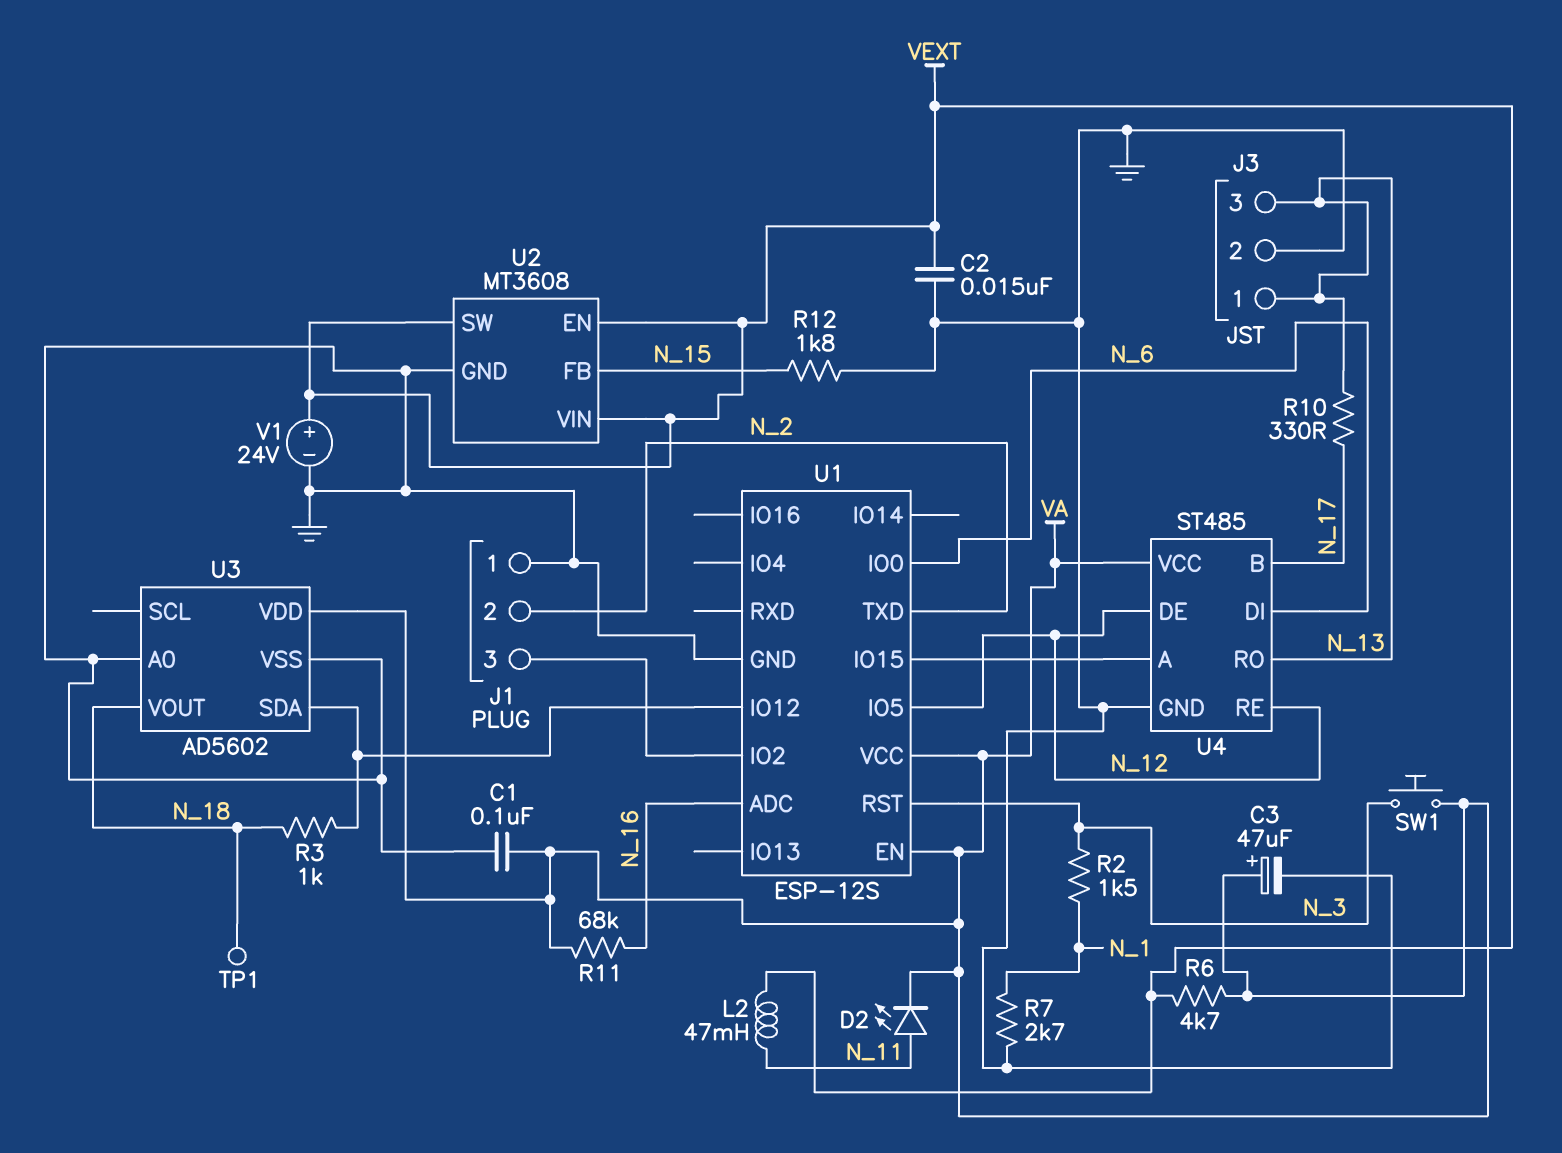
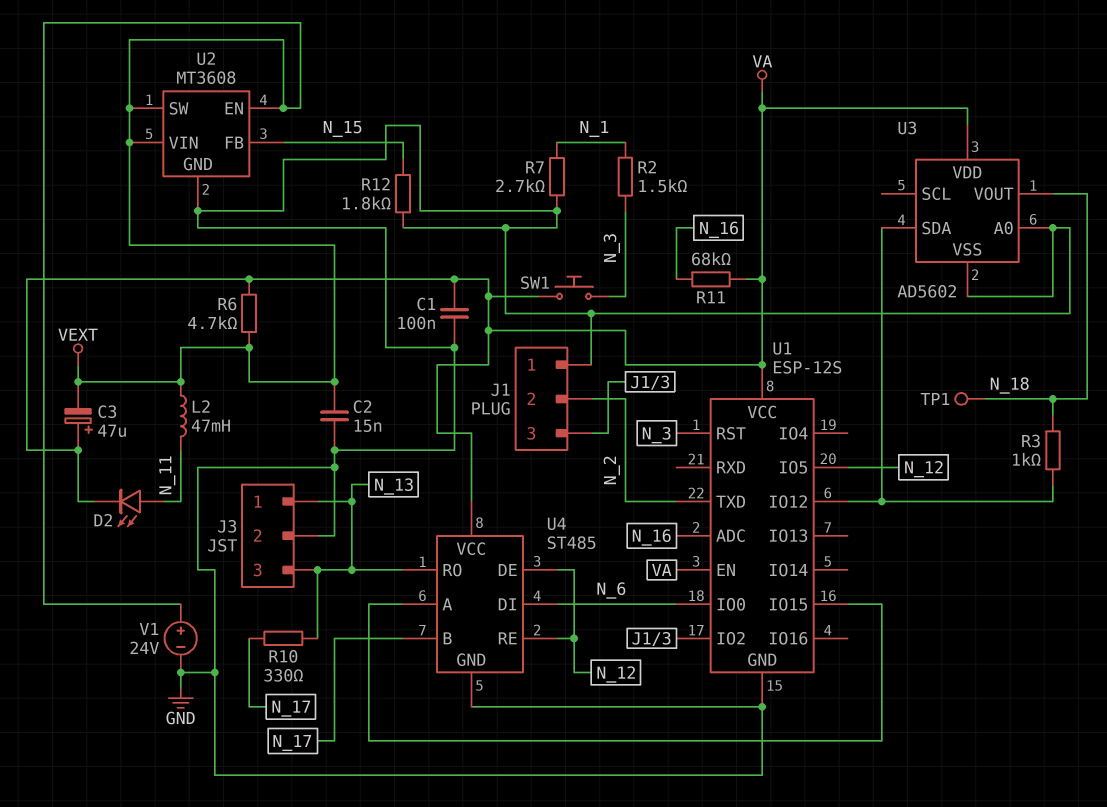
C3: 47uF (plus VA, minus GND) -> 47uF (plus VA, minus VEXT)

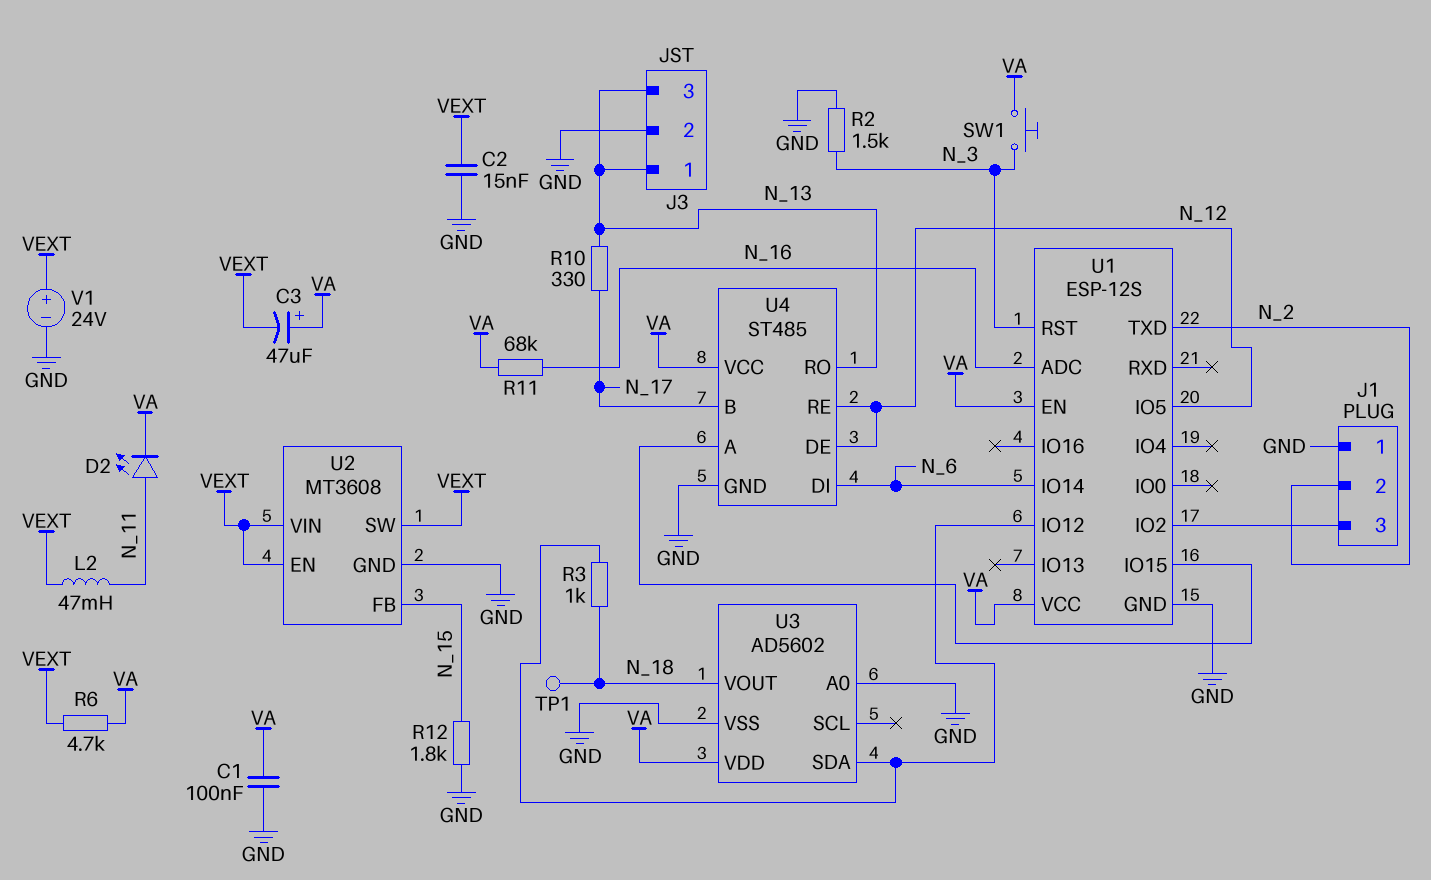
R2: 1.5k (N_1, N_3) -> 1.5k (GND, N_3)
R7: 2.7k (GND, N_1) -> none
U1 pin IO0: N_6 -> none
U1 pin IO14: none -> N_6

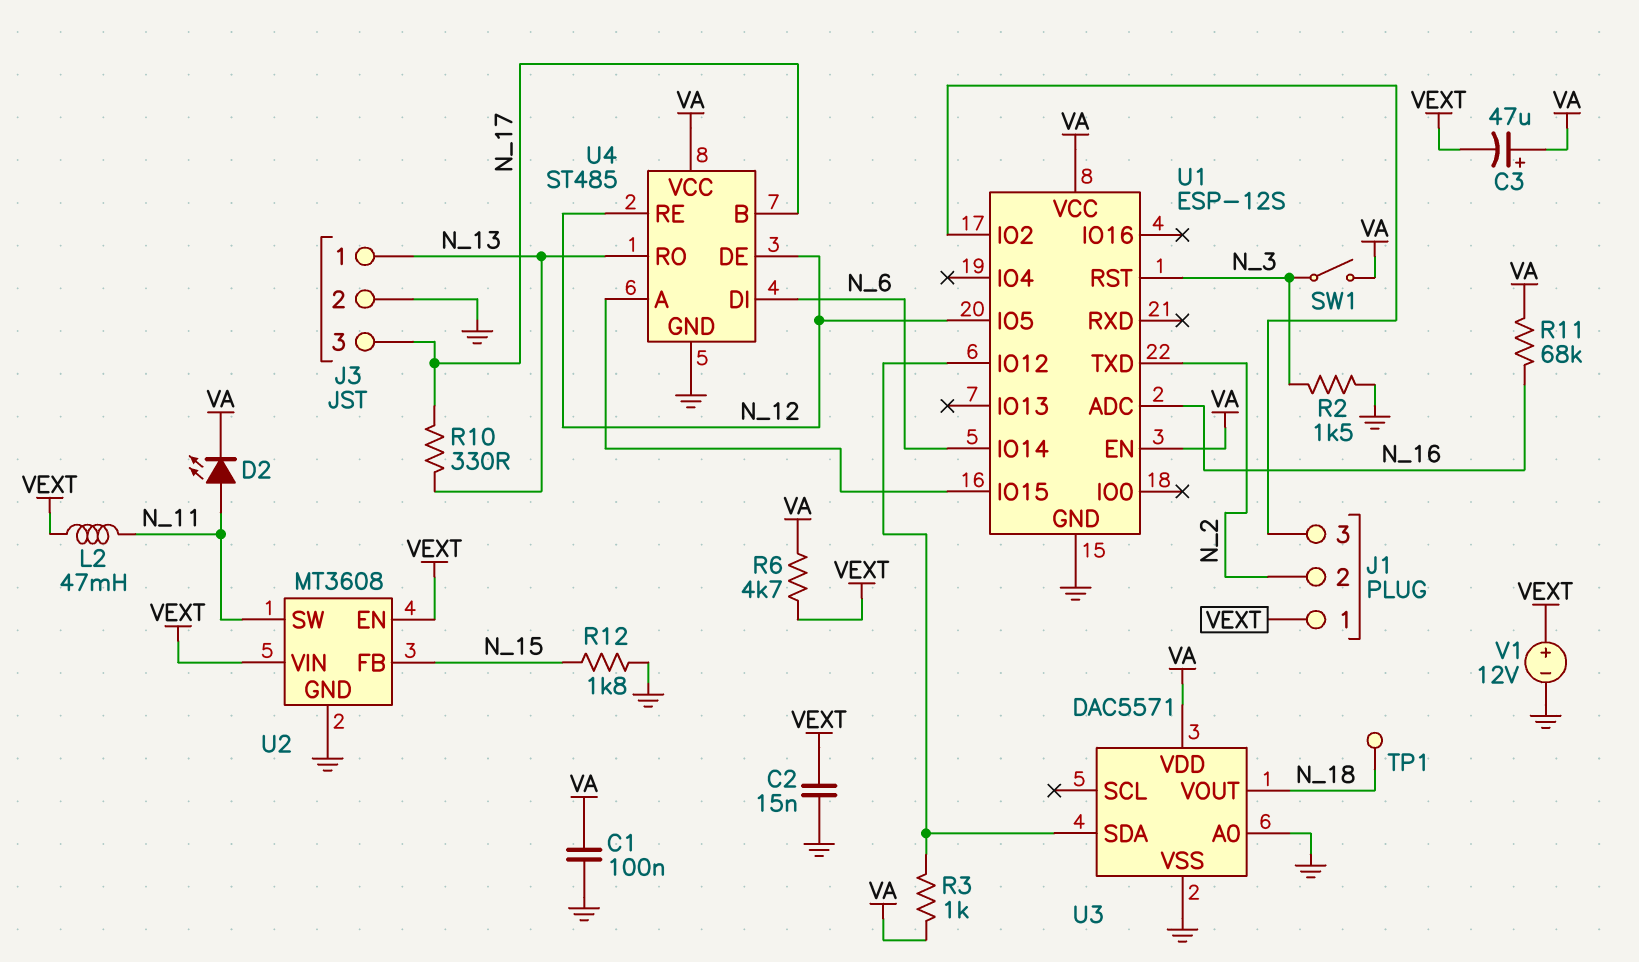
J1 pin 1: GND -> VEXT
J3 pin 3: N_13 -> N_17
R3: 1k (N_18, U1/IO12) -> 1k (U1/IO12, VA)
SW1: button (N_3, VA) -> switch (N_3, VA)
U2 pin SW: VEXT -> N_11
U3: AD5602 -> DAC5571
V1: 24V (plus VEXT, minus GND) -> 12V (plus VEXT, minus GND)

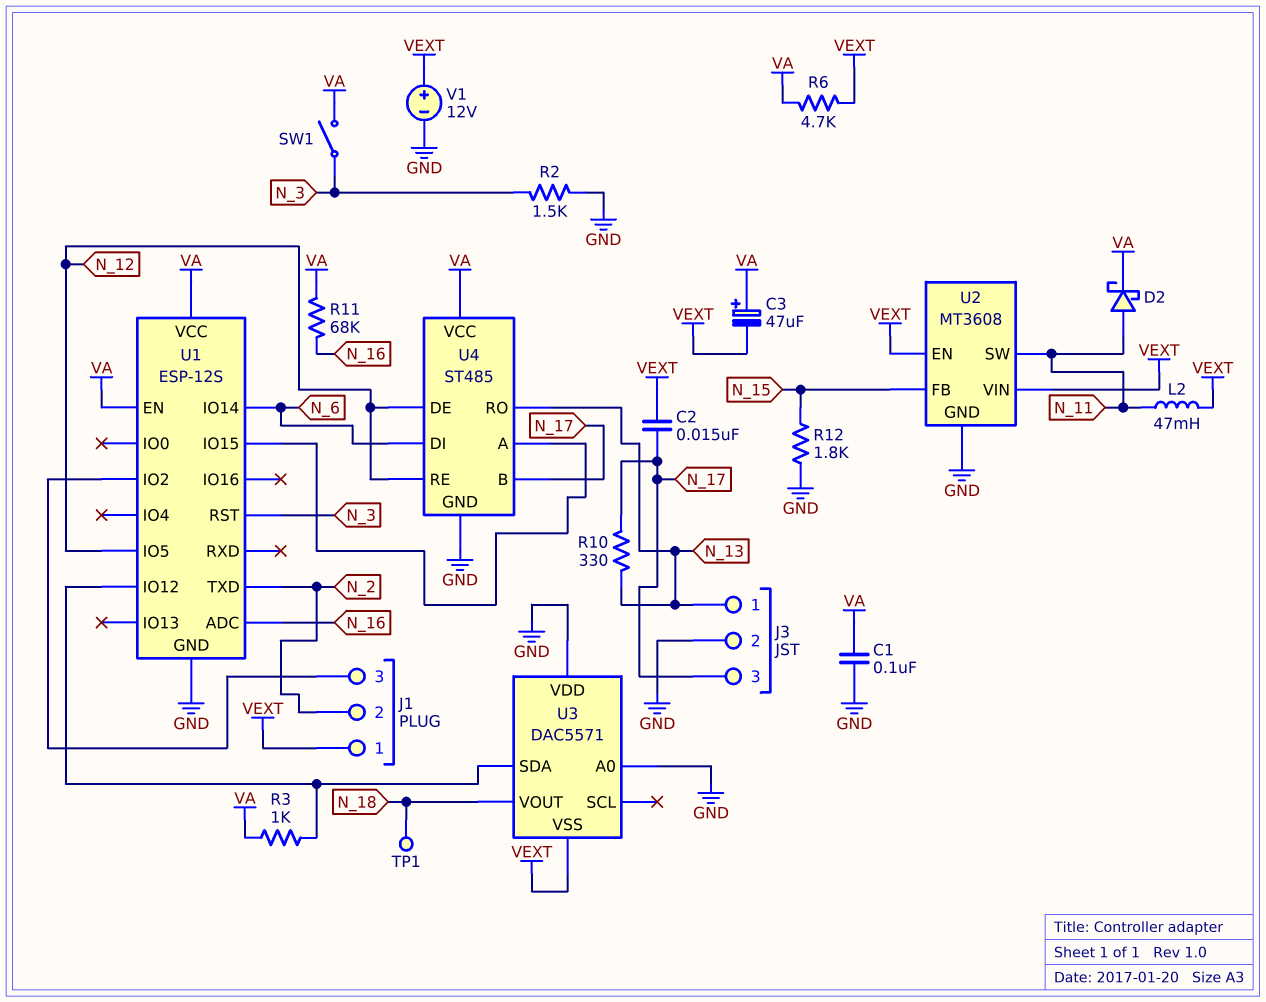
C2: 15nF (GND, VEXT) -> 15nF (N_17, VEXT)
D2: LED (A N_11, K VA) -> schottky (A N_11, K VA)
U3 pin VDD: VA -> GND
U3 pin VSS: GND -> VEXT

